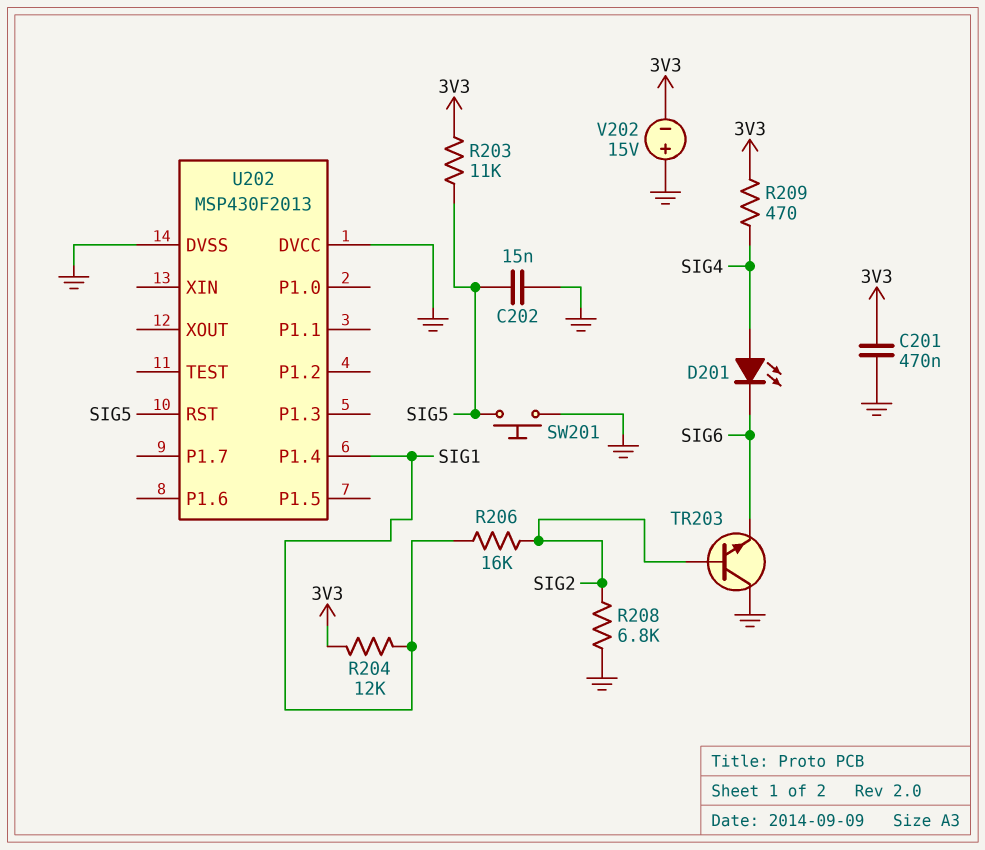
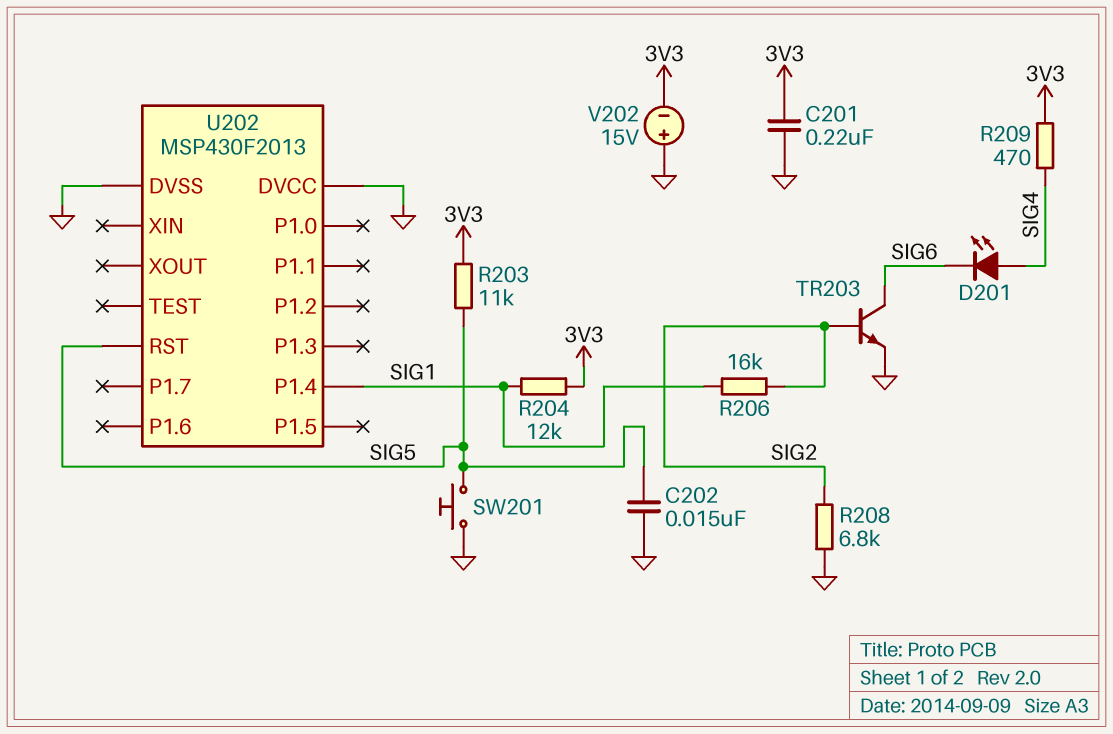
C201: 470nF (3V3, GND) -> 220nF (3V3, GND)
TR203: NPN (B SIG2, C GND, E SIG6) -> NPN (B SIG2, C SIG6, E GND)

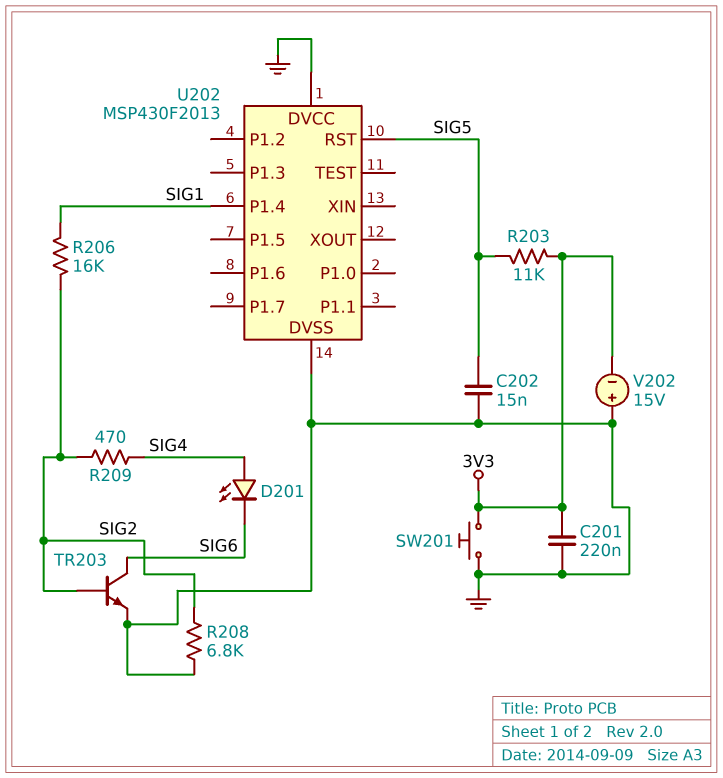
R204: 12k (3V3, SIG1) -> none
R209: 470 (3V3, SIG4) -> 470 (SIG2, SIG4)
SW201: button (GND, SIG5) -> button (3V3, GND)

